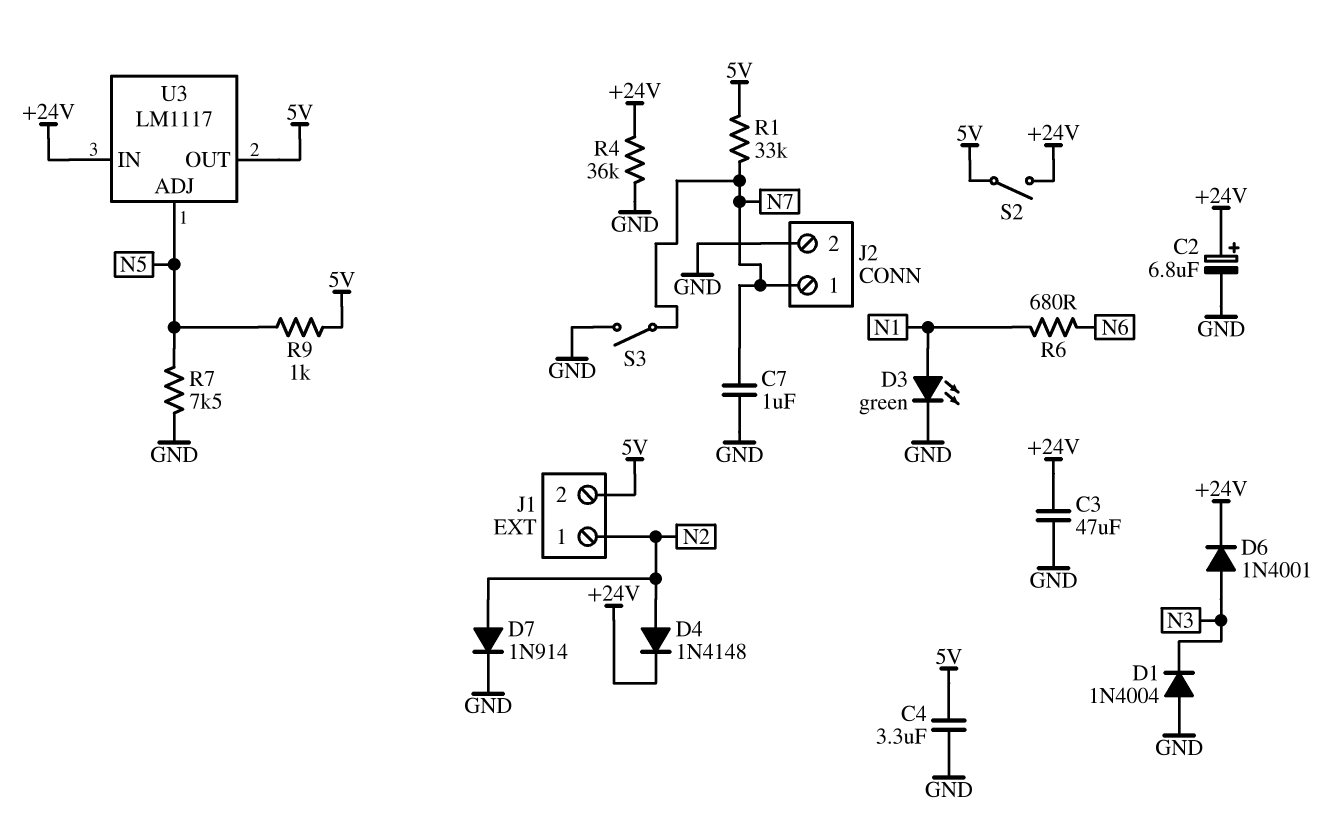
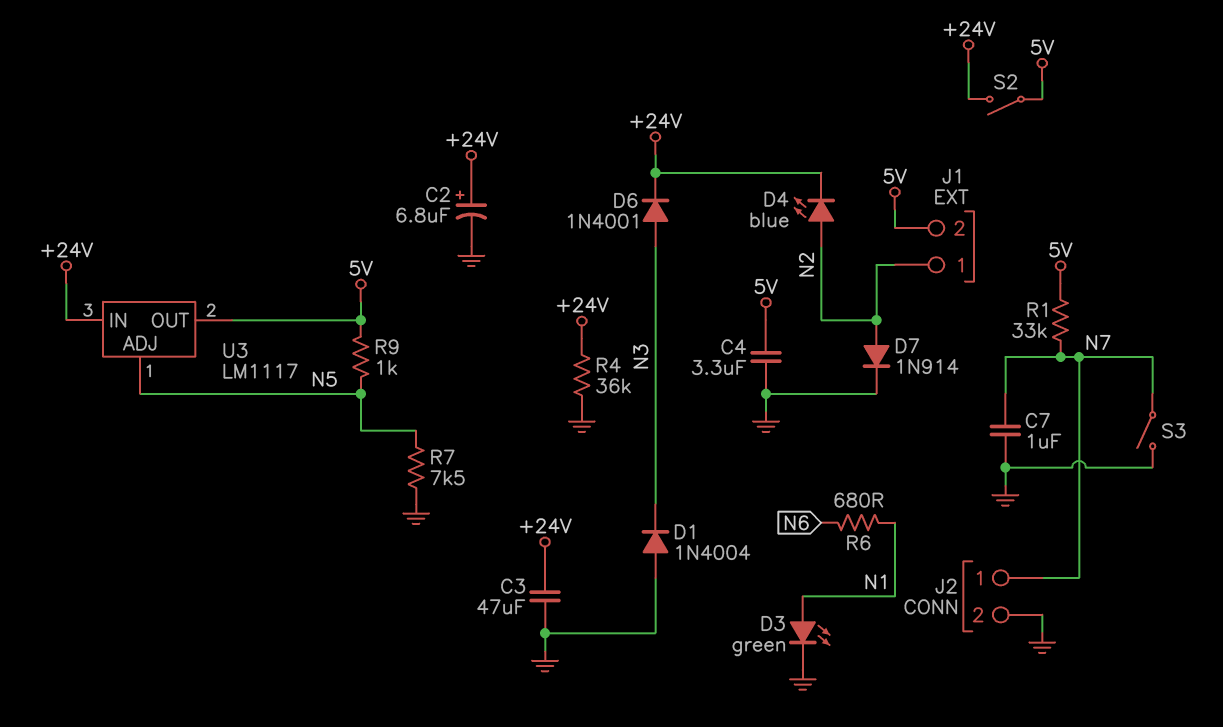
D4: diode 1N4148 (A N2, K +24V) -> LED blue (A N2, K +24V)

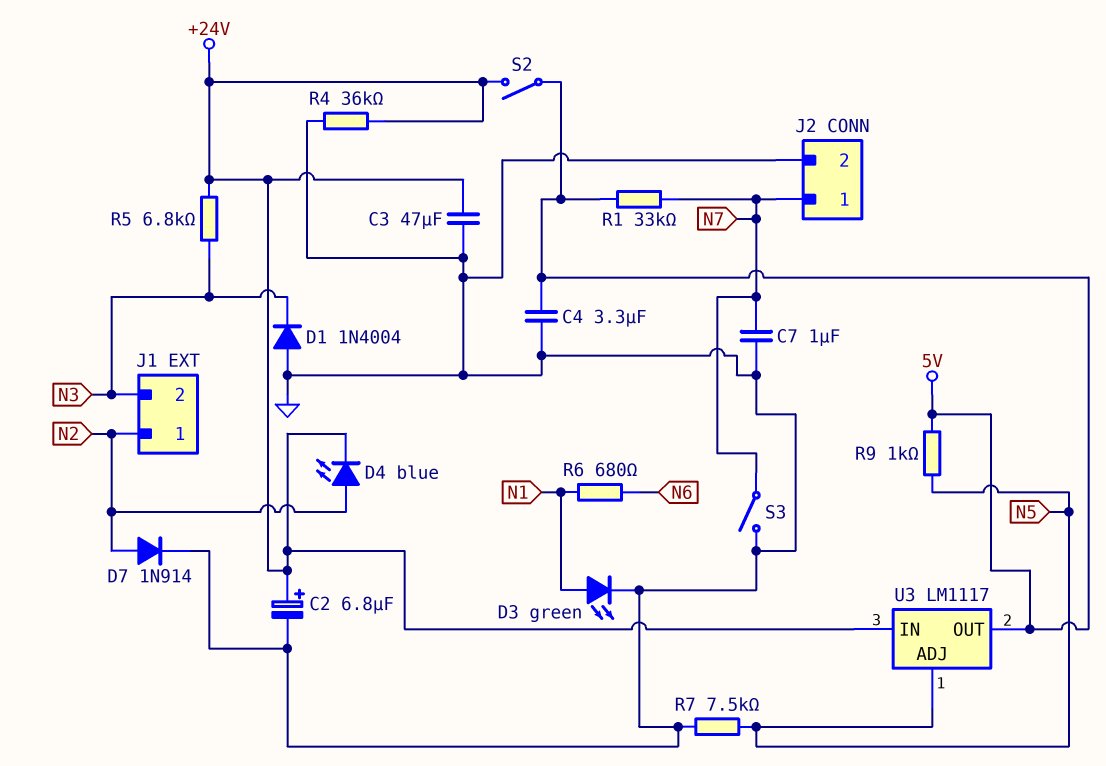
D6: diode 1N4001 (A N3, K +24V) -> none
J1 pin 2: 5V -> N3
R5: none -> 6.8k (+24V, N3)

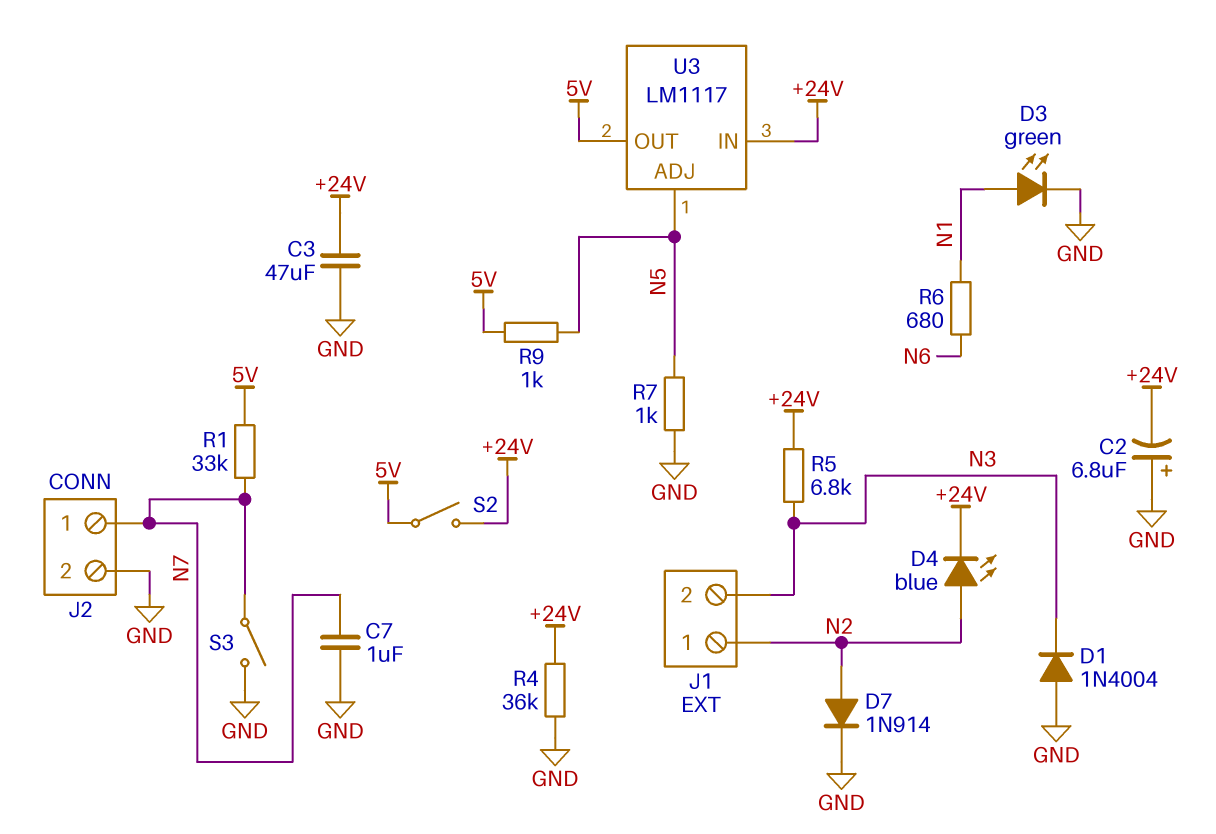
C2: 6.8uF (plus +24V, minus GND) -> 6.8uF (plus GND, minus +24V)
C4: 3.3uF (5V, GND) -> none
R7: 7.5k (GND, N5) -> 1k (GND, N5)

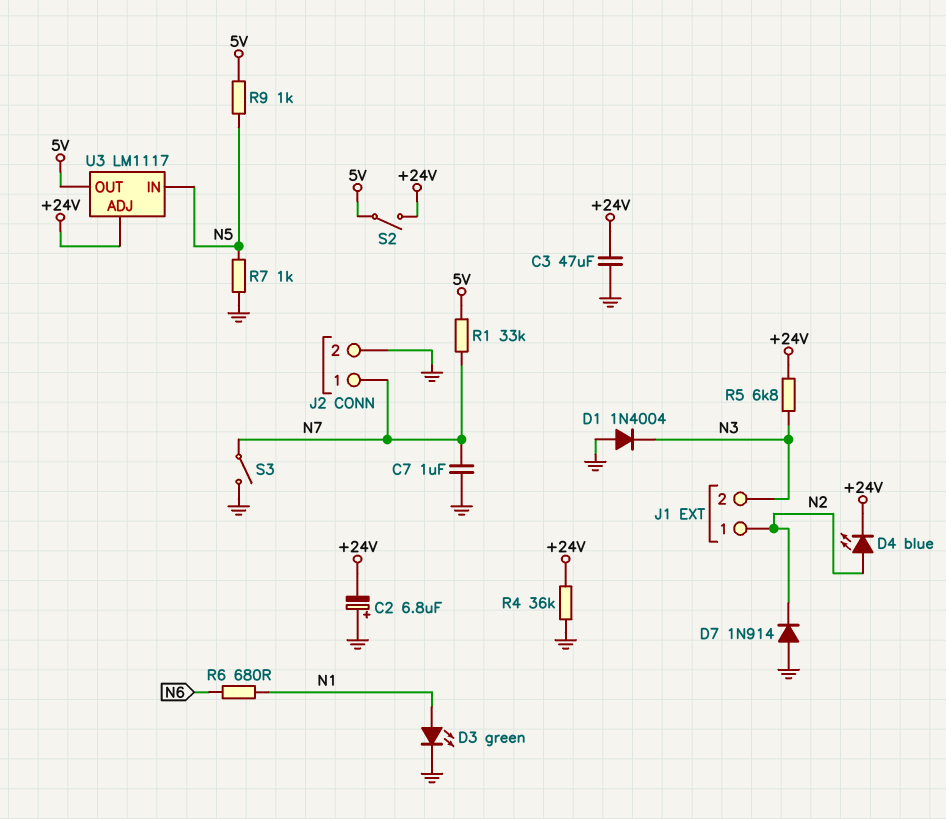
D7: diode 1N914 (A N2, K GND) -> diode 1N914 (A GND, K N2)
U3 pin ADJ: N5 -> +24V
U3 pin IN: +24V -> N5

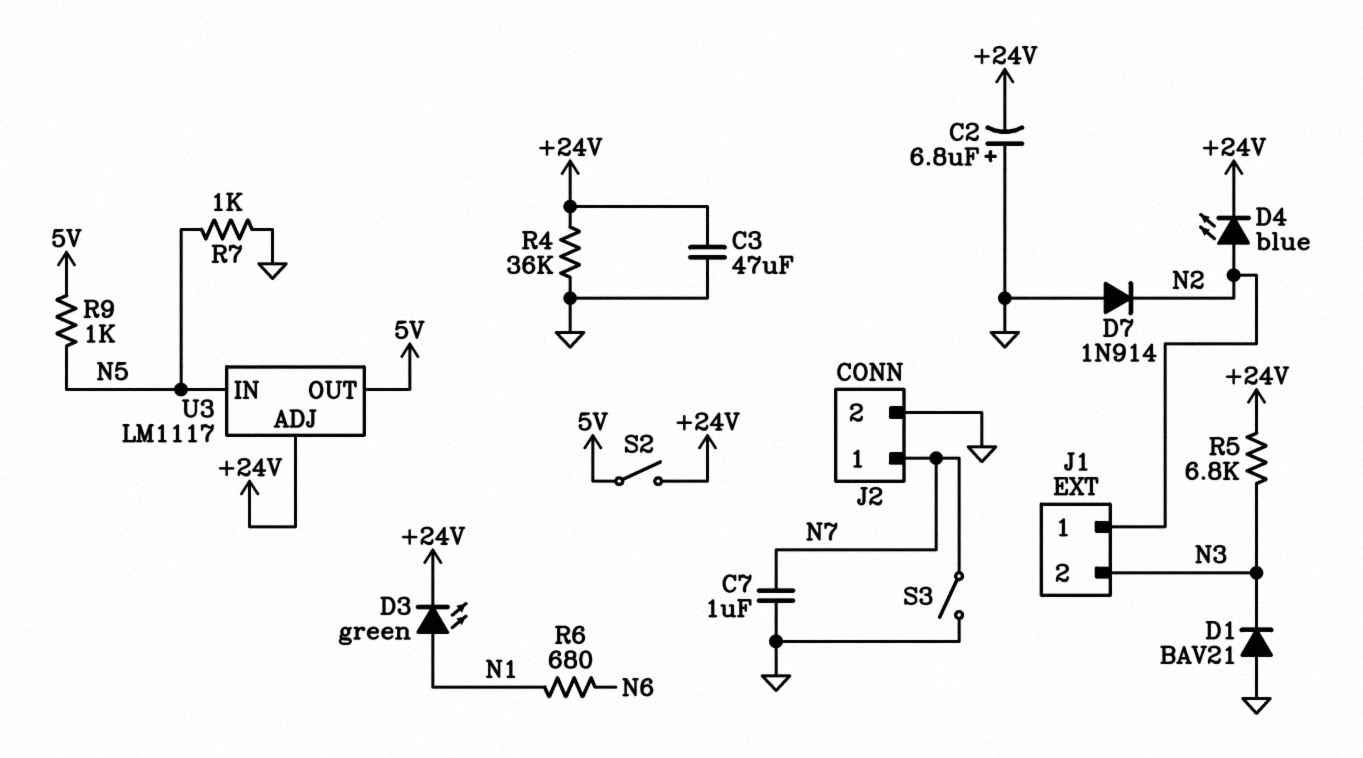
D1: diode 1N4004 (A GND, K N3) -> diode BAV21 (A GND, K N3)
D3: LED green (A N1, K GND) -> LED green (A N1, K +24V)
R1: 33k (5V, N7) -> none

